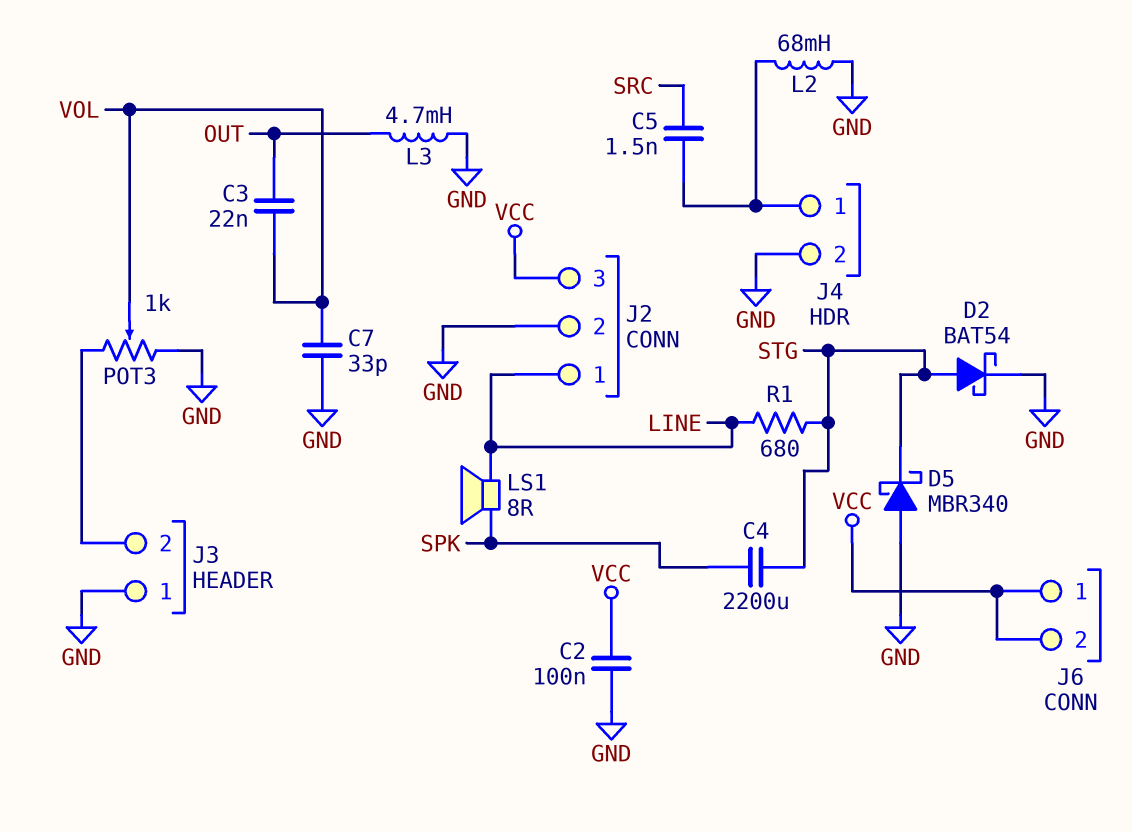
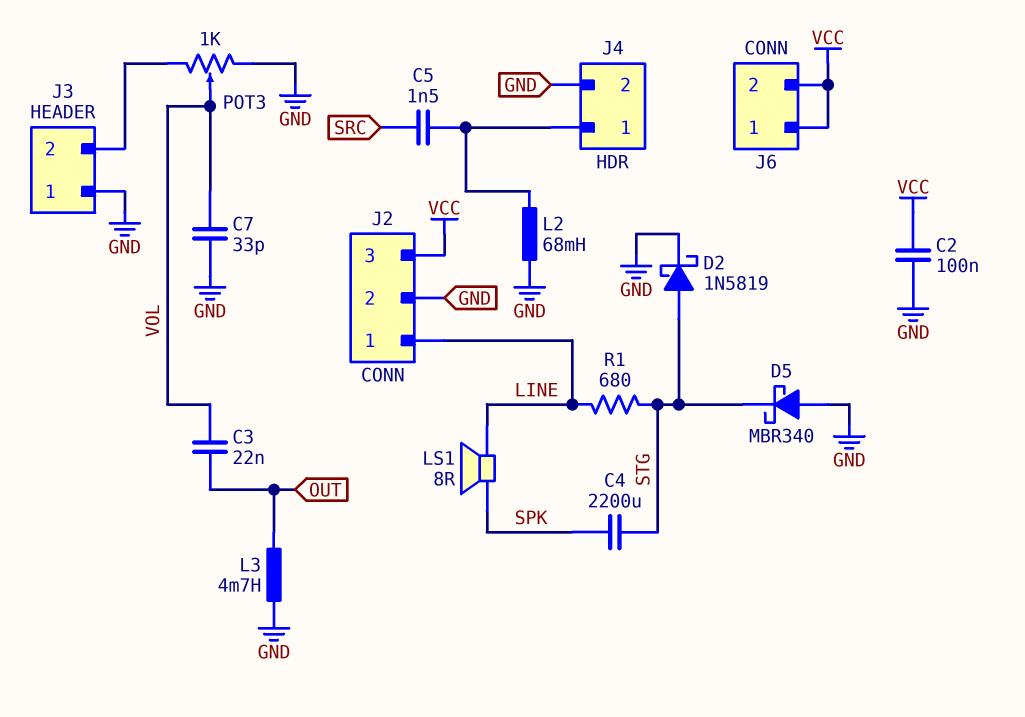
D2: schottky BAT54 (A STG, K GND) -> schottky 1N5819 (A STG, K GND)

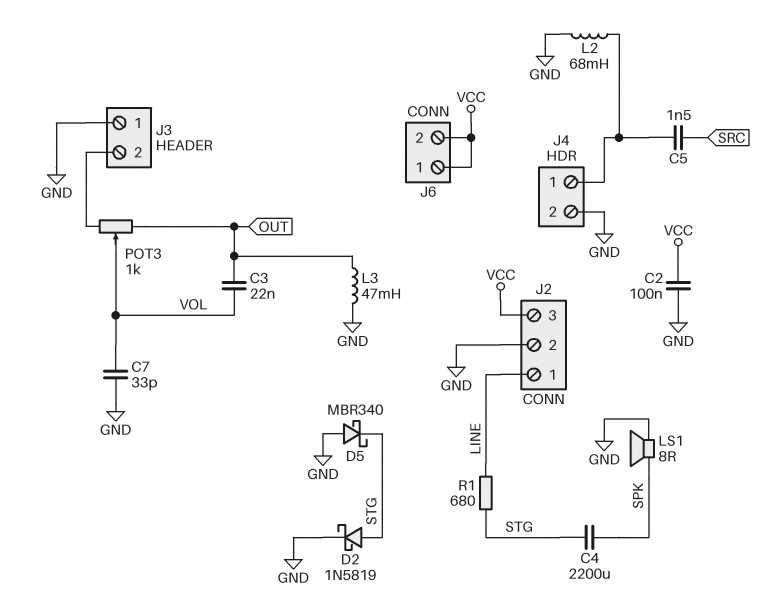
L3: 4.7mH (GND, OUT) -> 47mH (GND, OUT)
LS1: speaker 8R (LINE, SPK) -> speaker 8R (GND, SPK)
POT3: 1k (GND, J3/2, wiper VOL) -> 1k (J3/2, OUT, wiper VOL)

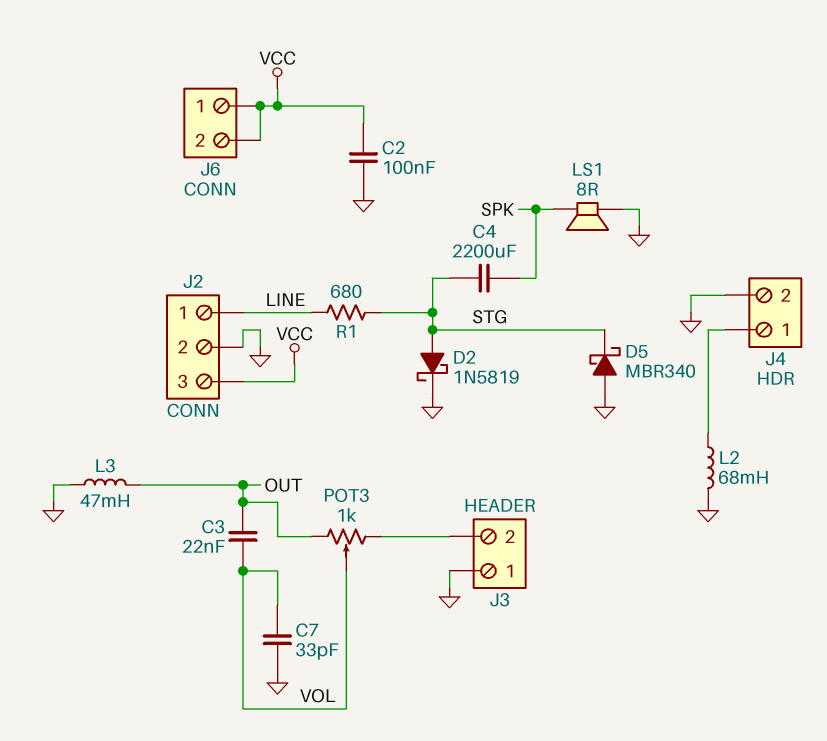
C5: 1.5nF (J4/1, SRC) -> none

